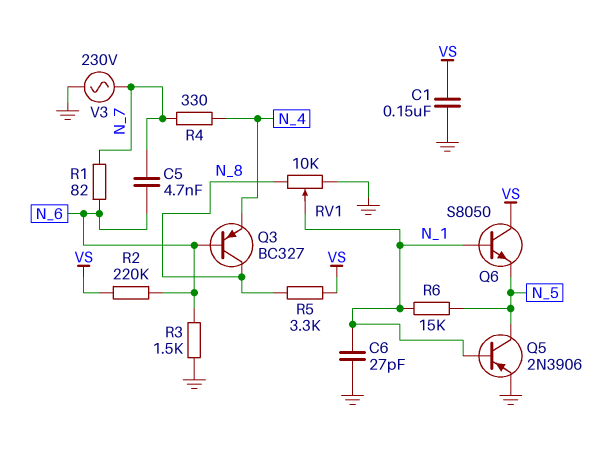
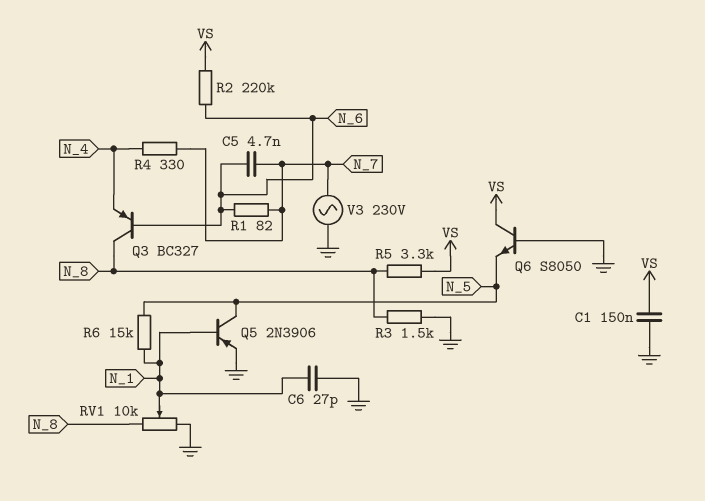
Q6: NPN S8050 (B N_1, C VS, E N_5) -> NPN S8050 (B GND, C VS, E N_5)
R3: 1.5k (GND, N_6) -> 1.5k (GND, N_8)

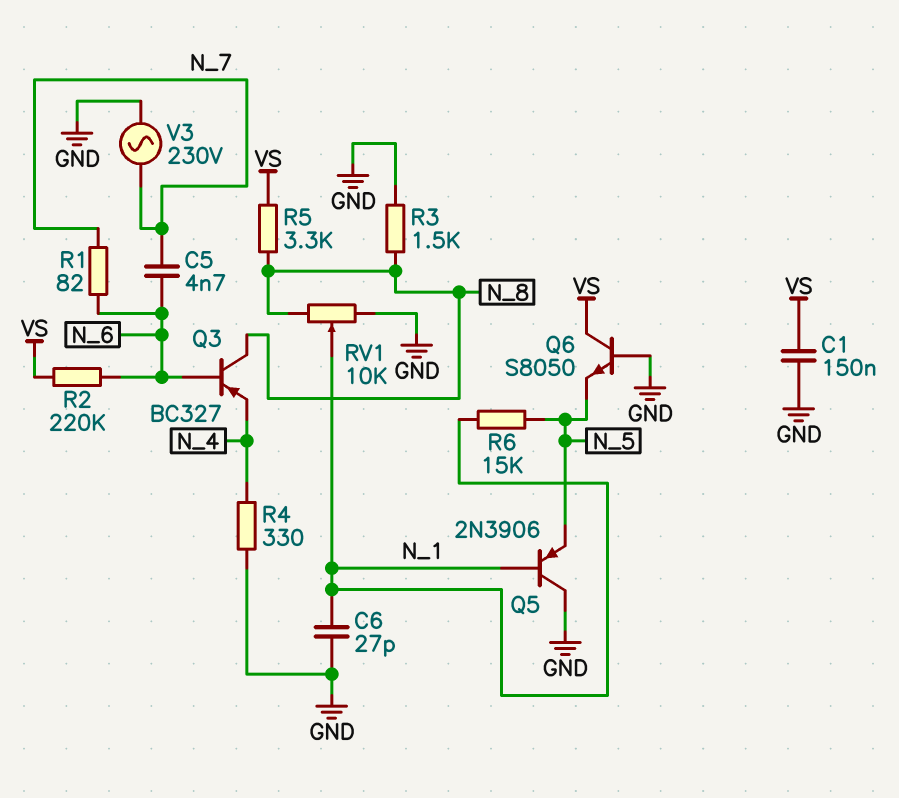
Q5: PNP 2N3906 (B N_1, C N_5, E GND) -> PNP 2N3906 (B N_1, C GND, E N_5)
R4: 330 (N_4, N_7) -> 330 (GND, N_4)

